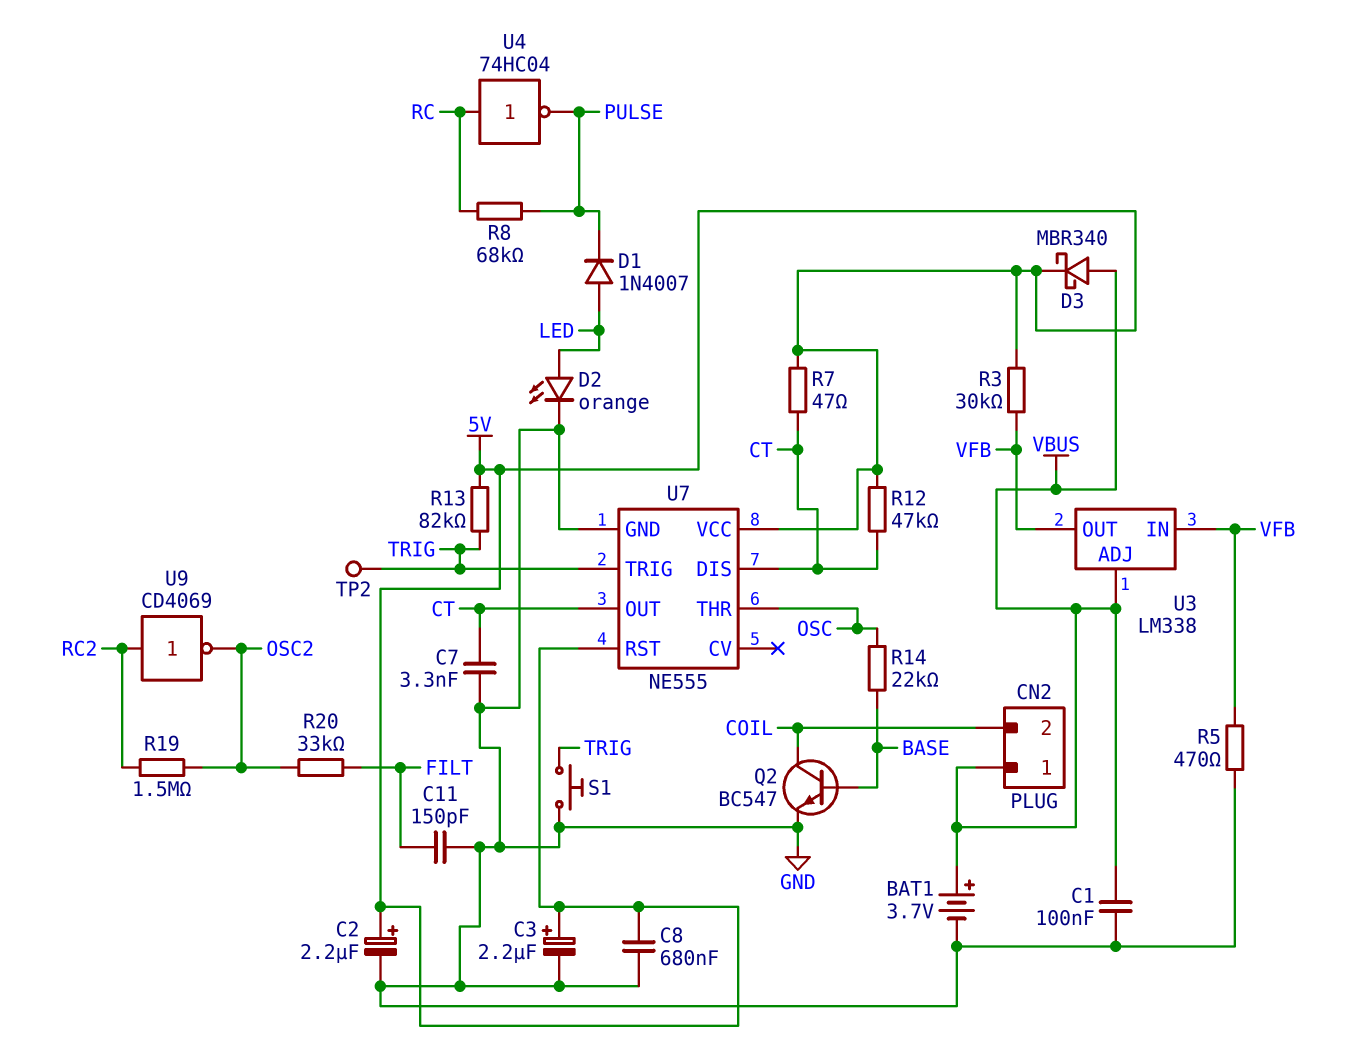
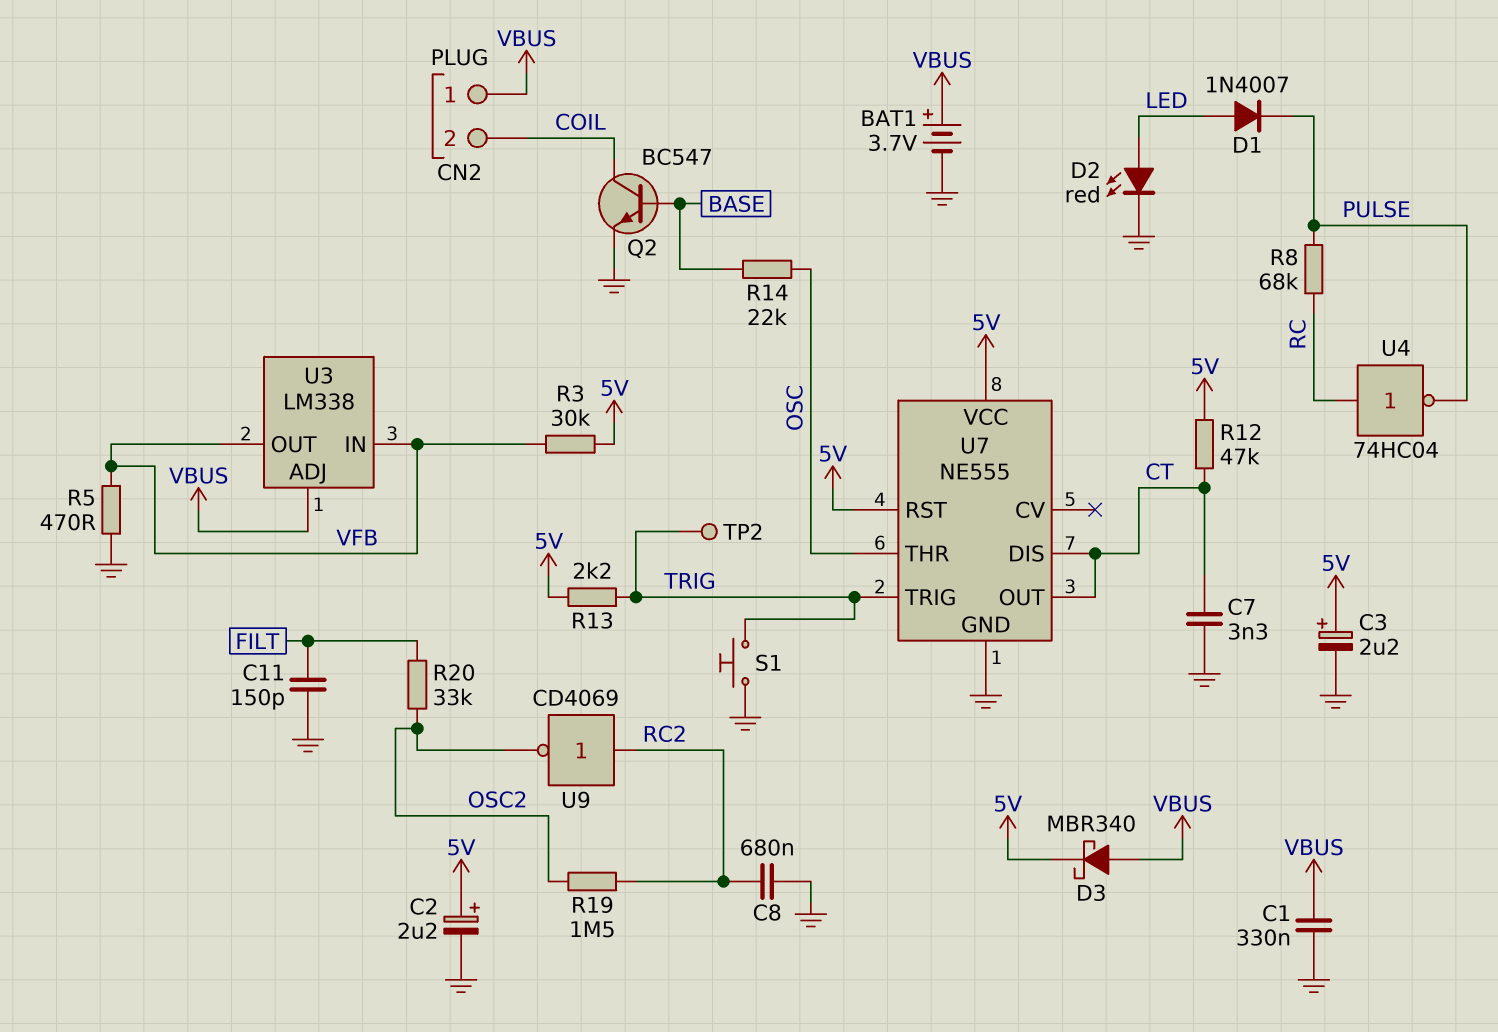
C1: 100nF (GND, VBUS) -> 330nF (GND, VBUS)
C8: 680nF (5V, GND) -> 680nF (GND, RC2)
D2: LED orange (A LED, K GND) -> LED red (A LED, K GND)
R7: 47 (5V, CT) -> none
R13: 82k (5V, TRIG) -> 2.2k (5V, TRIG)

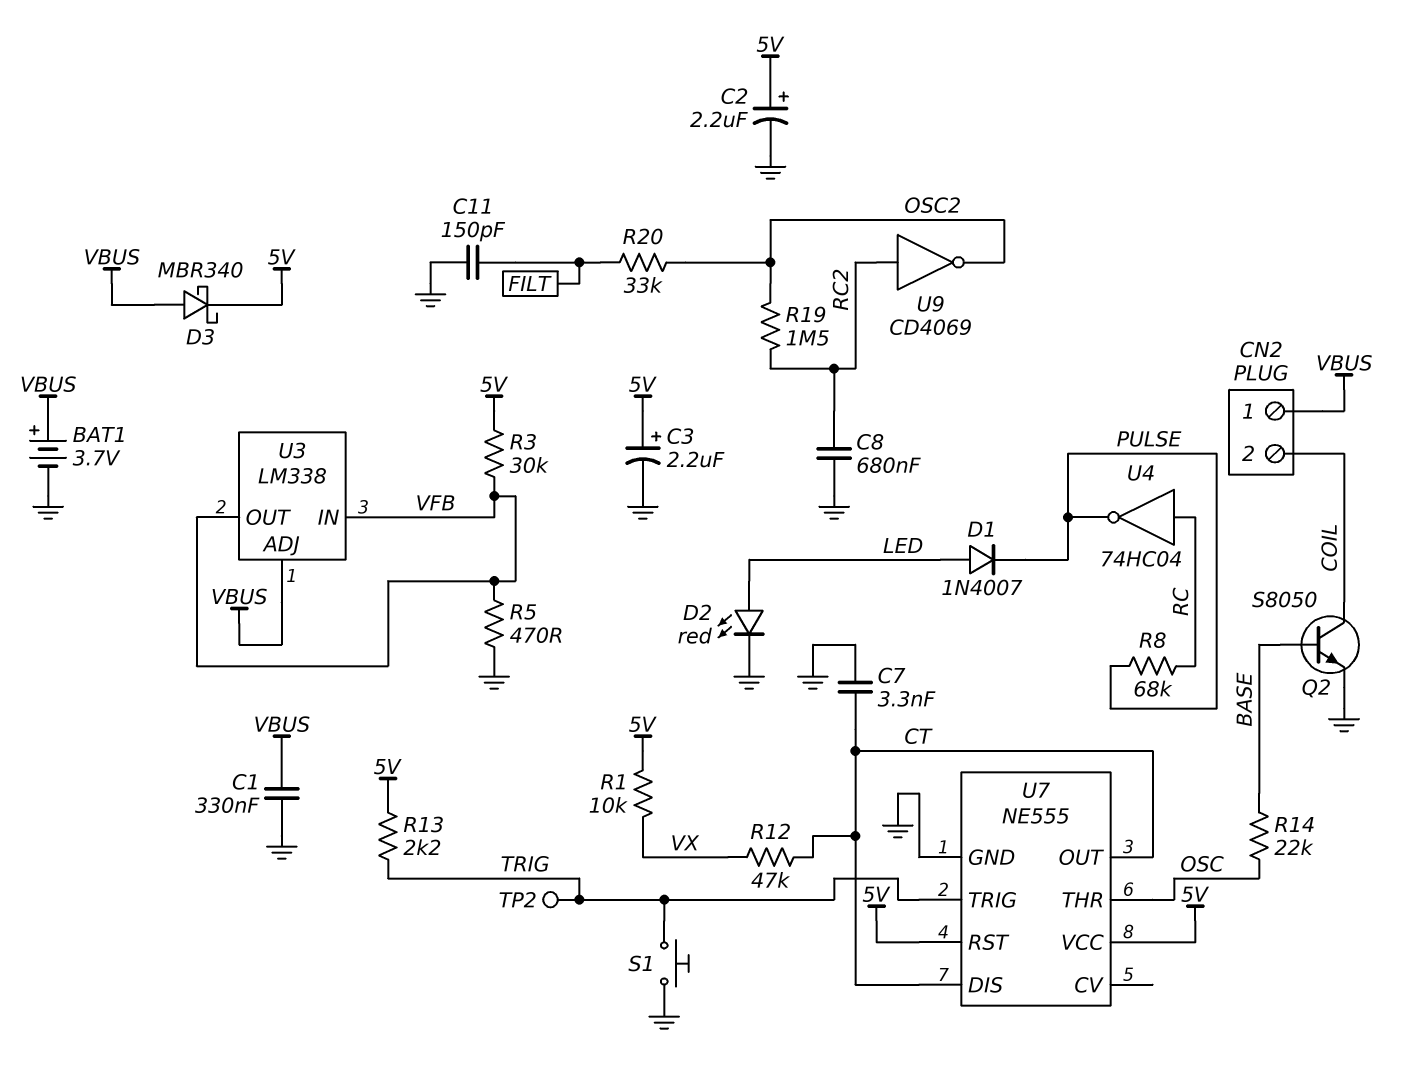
Q2: NPN BC547 (B BASE, C COIL, E GND) -> NPN S8050 (B BASE, C COIL, E GND)
R1: none -> 10k (5V, VX)
R12: 47k (5V, CT) -> 47k (CT, VX)

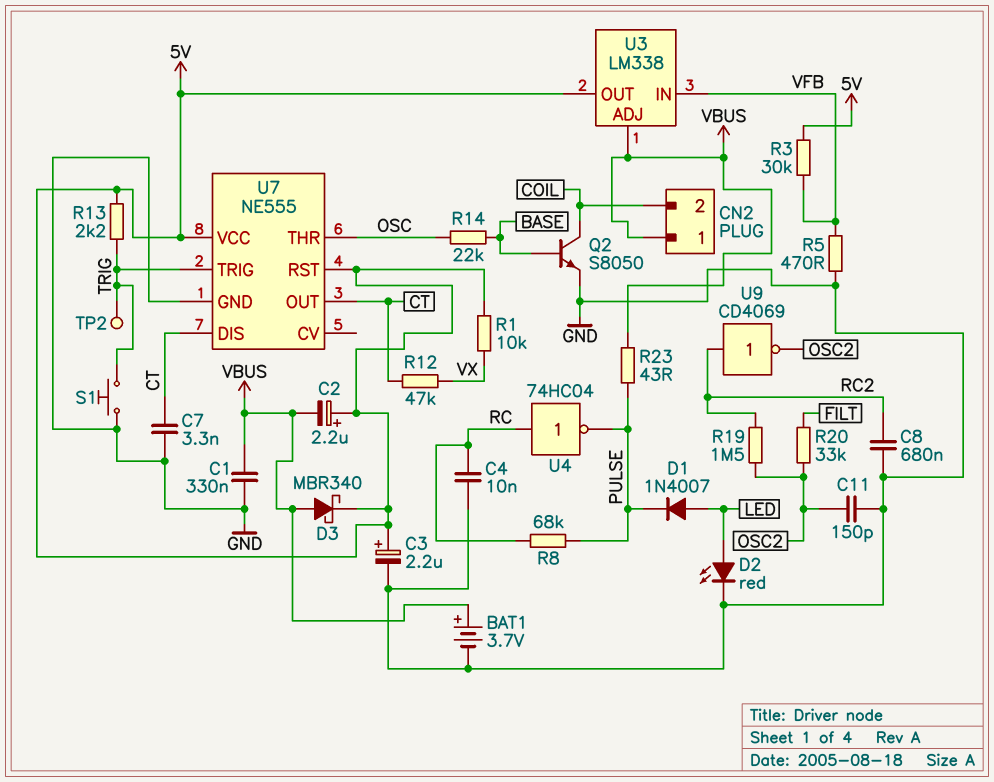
C2: 2.2uF (plus 5V, minus GND) -> 2.2uF (plus 5V, minus VBUS)
C4: none -> 10nF (GND, RC)
C11: 150pF (FILT, GND) -> 150pF (GND, OSC2)
R23: none -> 43 (PULSE, VBUS)
U3 pin OUT: VFB -> 5V

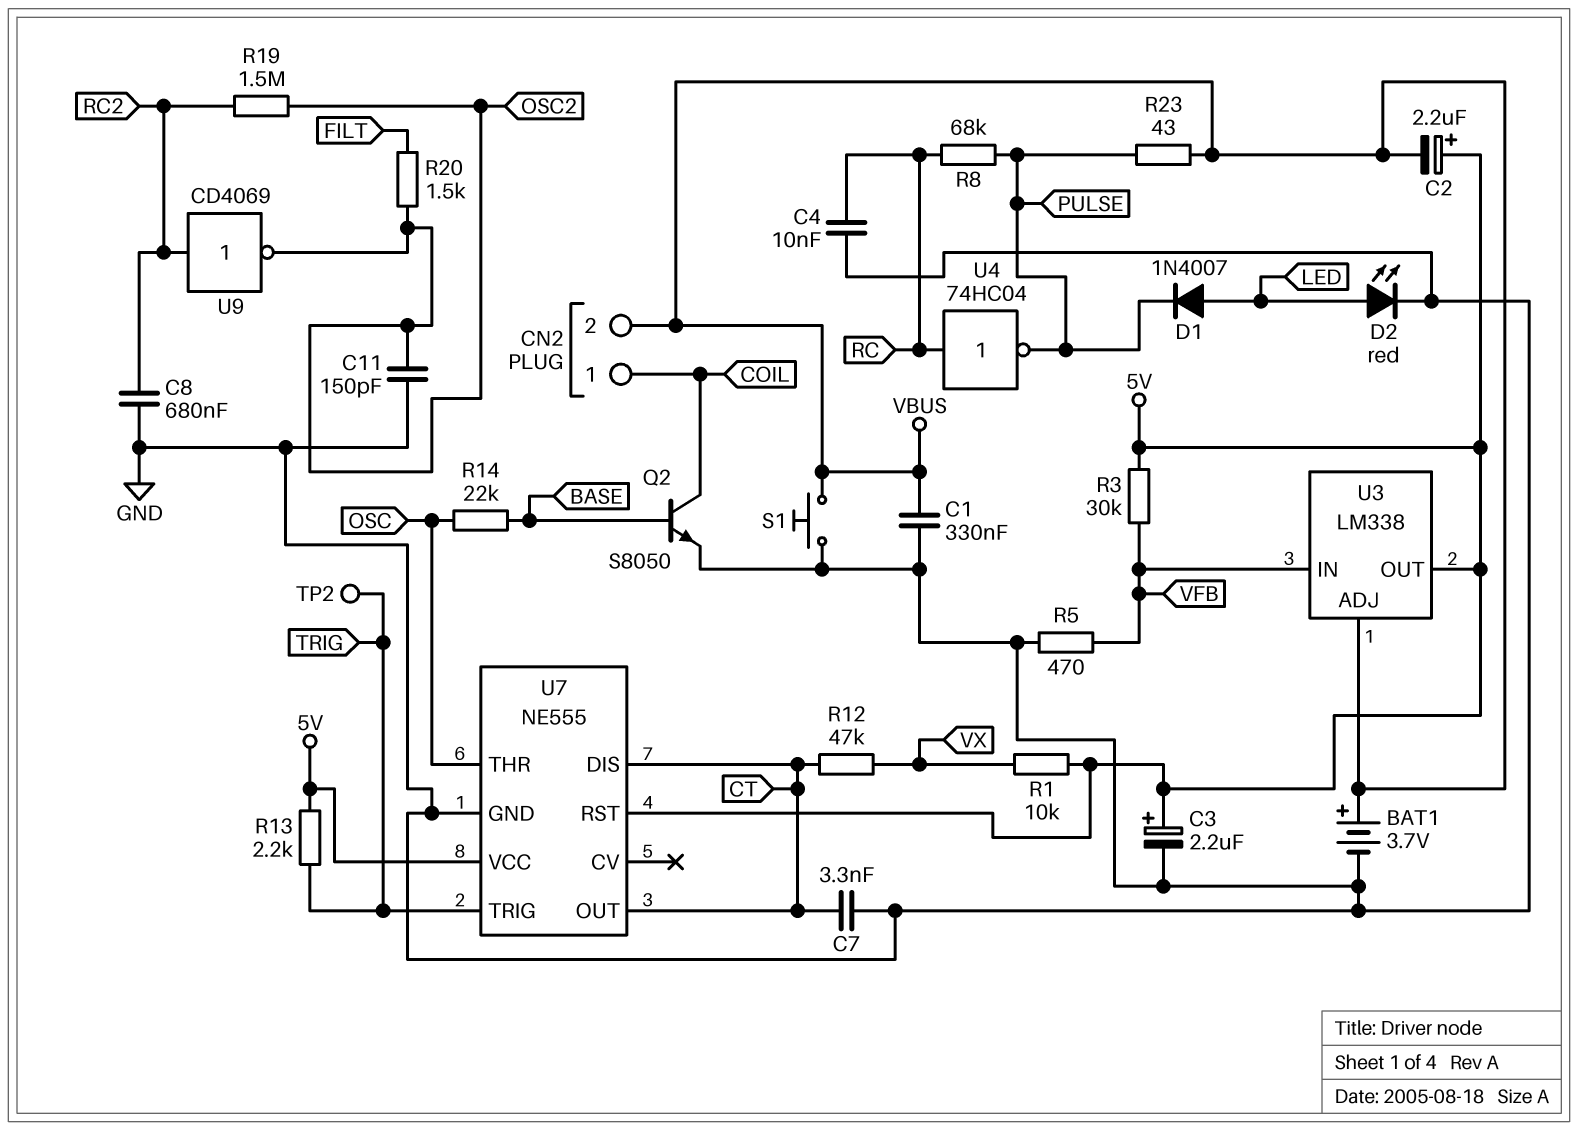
CN2 pin 1: VBUS -> COIL
CN2 pin 2: COIL -> VBUS
D3: schottky MBR340 (A VBUS, K 5V) -> none
R20: 33k (FILT, OSC2) -> 1.5k (FILT, OSC2)
S1: button (GND, TRIG) -> button (GND, VBUS)

